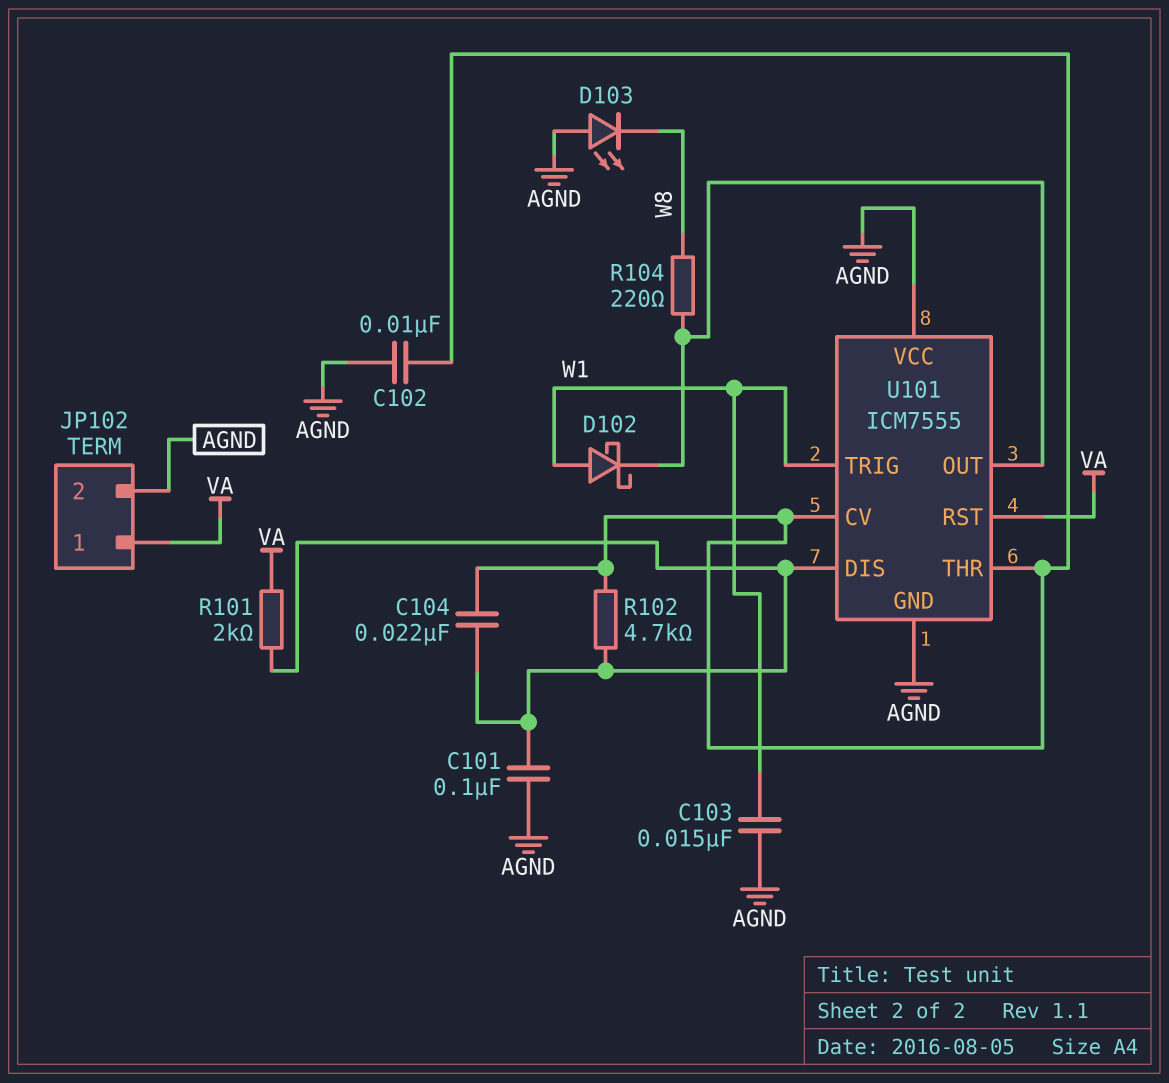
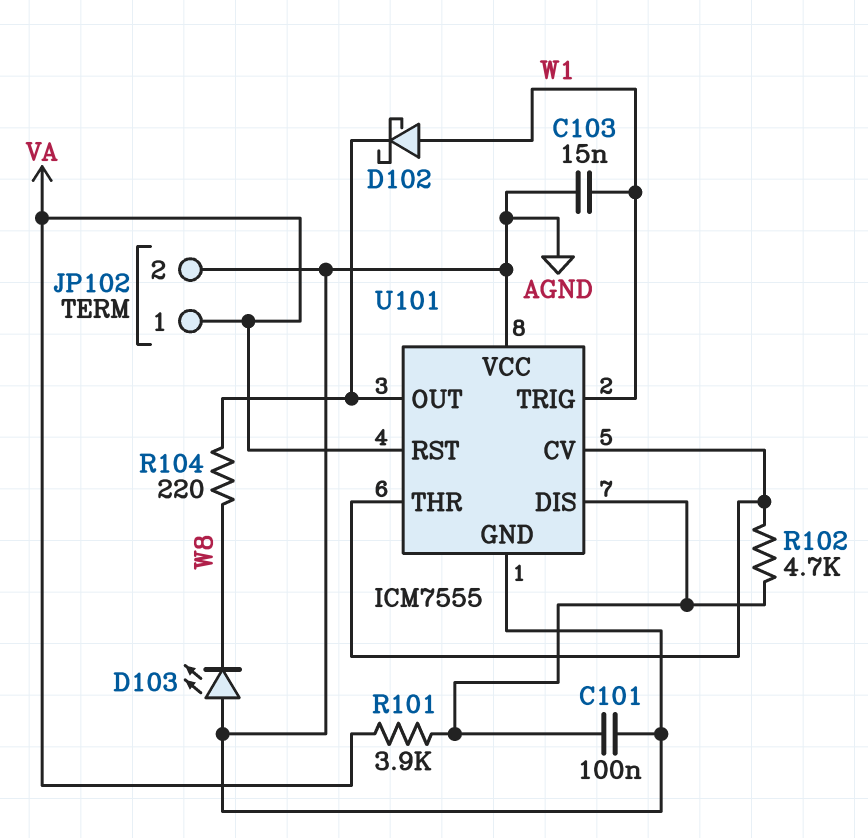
C102: 10nF (AGND, U101/CV) -> none
C104: 22nF (U101/CV, U101/DIS) -> none
R101: 2k (U101/DIS, VA) -> 3.9k (U101/DIS, VA)

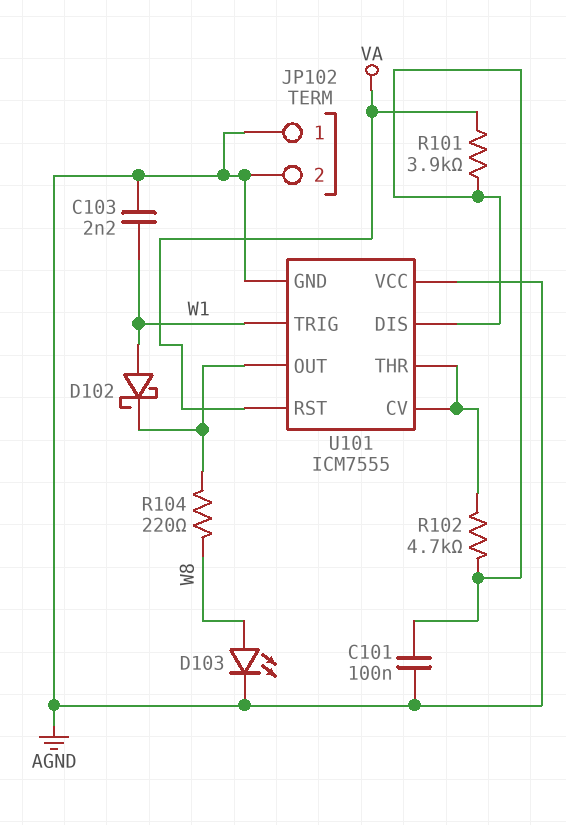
C103: 15nF (AGND, W1) -> 2.2nF (AGND, W1)
D103: LED (A AGND, K W8) -> LED (A W8, K AGND)
JP102 pin 1: VA -> AGND

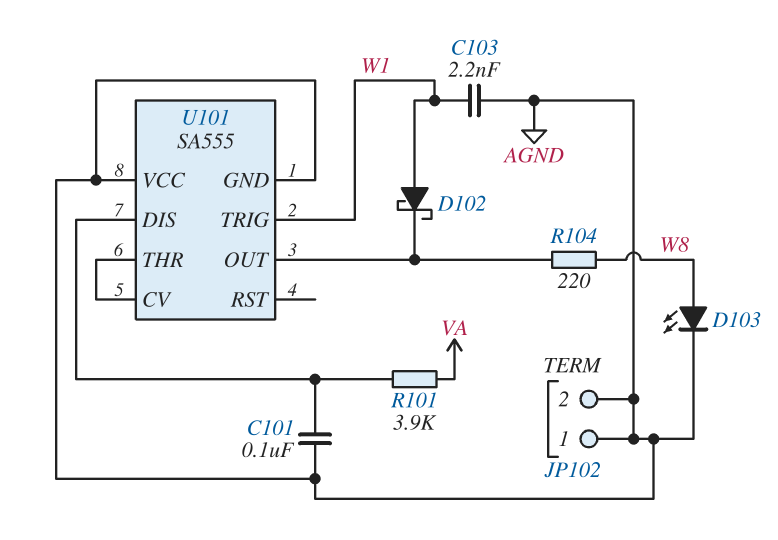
R102: 4.7k (U101/CV, U101/DIS) -> none
U101: ICM7555 -> SA555
U101 pin RST: VA -> none

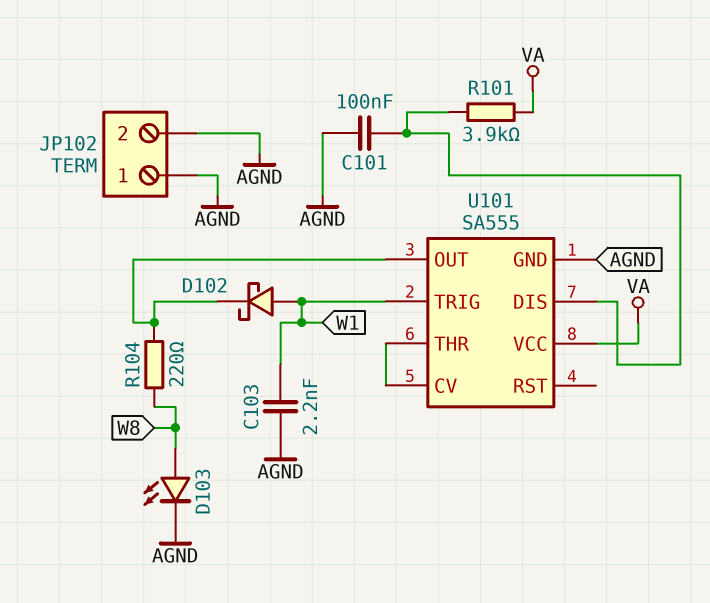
U101 pin VCC: AGND -> VA

